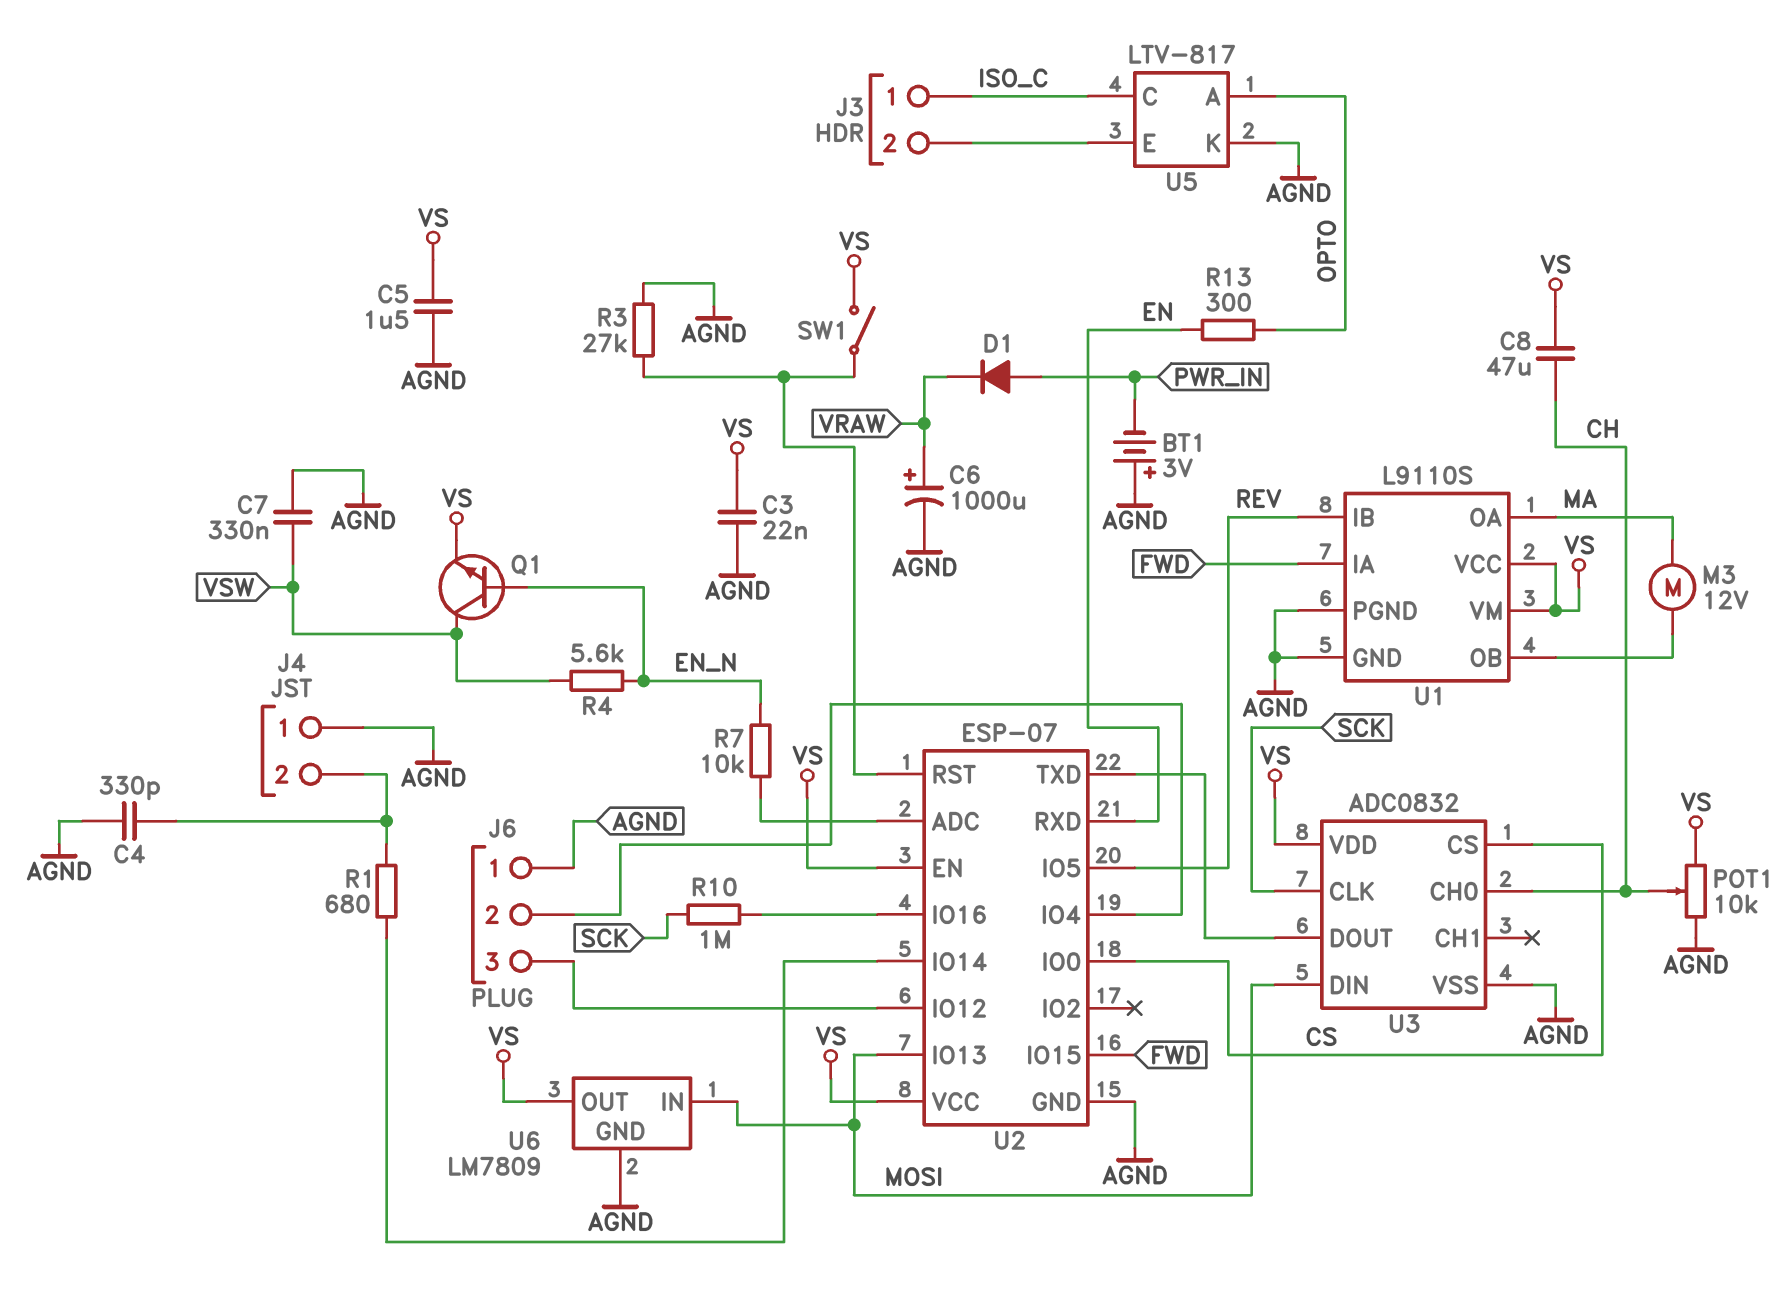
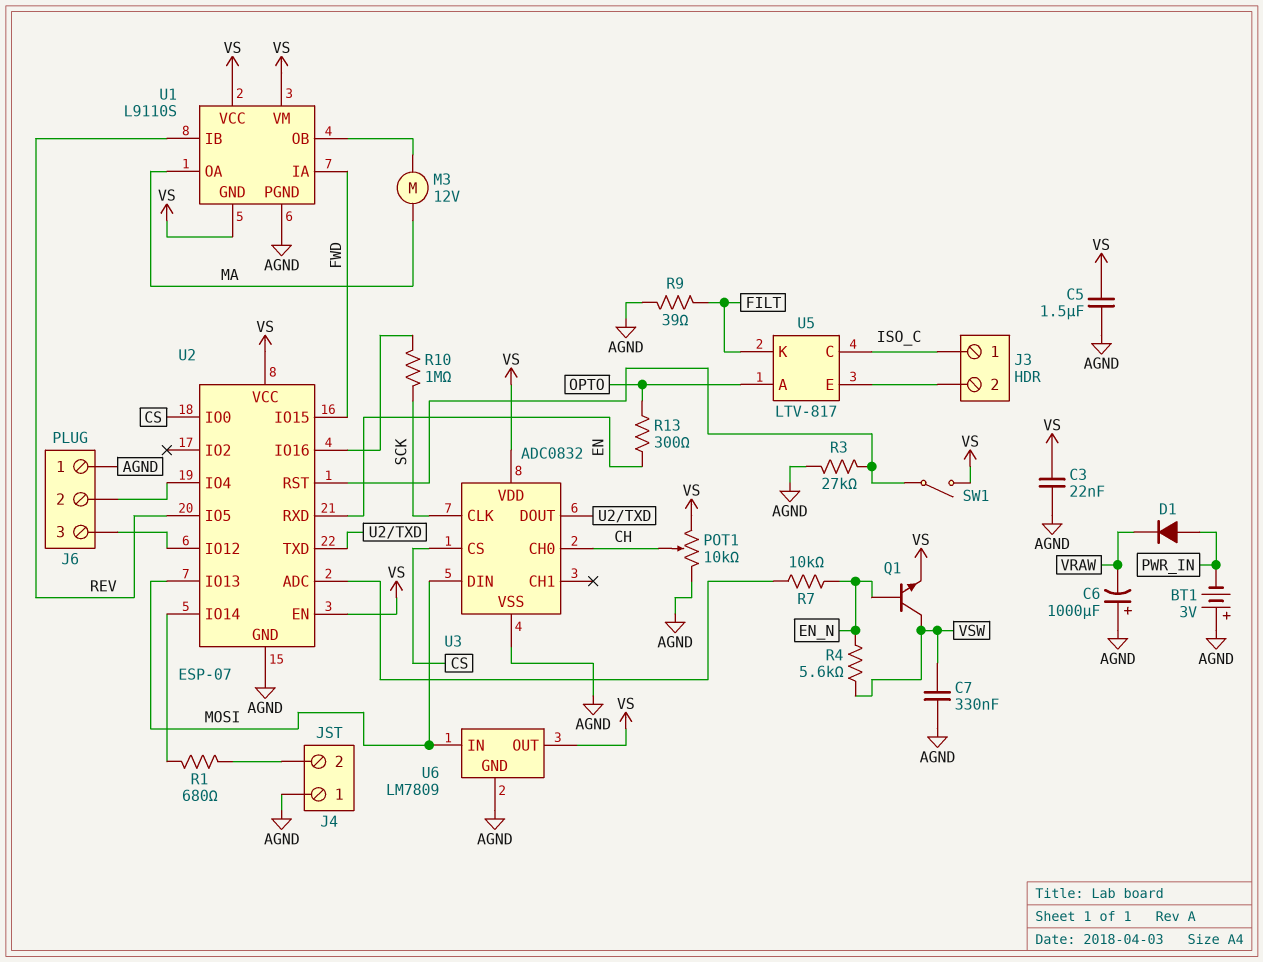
C4: 330pF (AGND, J4/2) -> none
C6: 1000uF (plus VRAW, minus AGND) -> 1000uF (plus AGND, minus VRAW)
C8: 47uF (CH, VS) -> none
R9: none -> 39 (AGND, FILT)
U1 pin GND: AGND -> VS
U5 pin K: AGND -> FILT

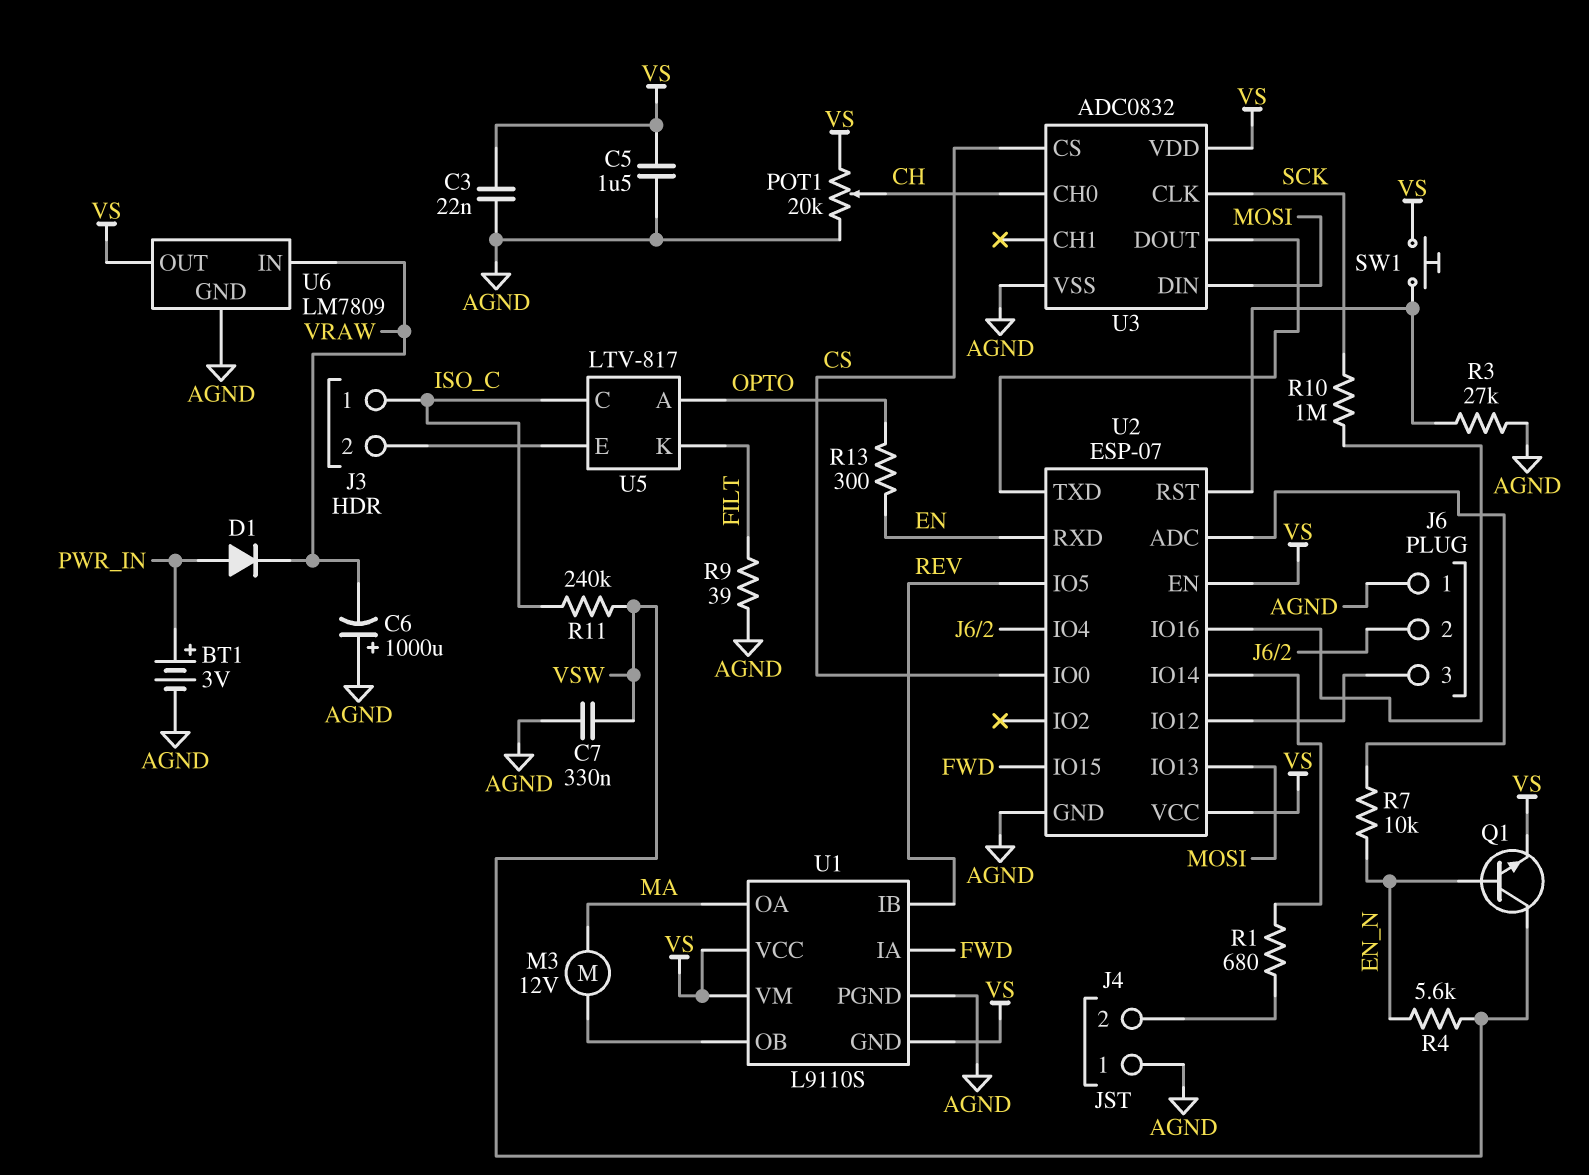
BT1: 3V (plus AGND, minus PWR_IN) -> 3V (plus PWR_IN, minus AGND)
POT1: 10k (AGND, VS, wiper CH) -> 20k (AGND, VS, wiper CH)
R11: none -> 240k (ISO_C, VSW)
SW1: switch (U2/RST, VS) -> button (U2/RST, VS)
U6 pin IN: MOSI -> VRAW

